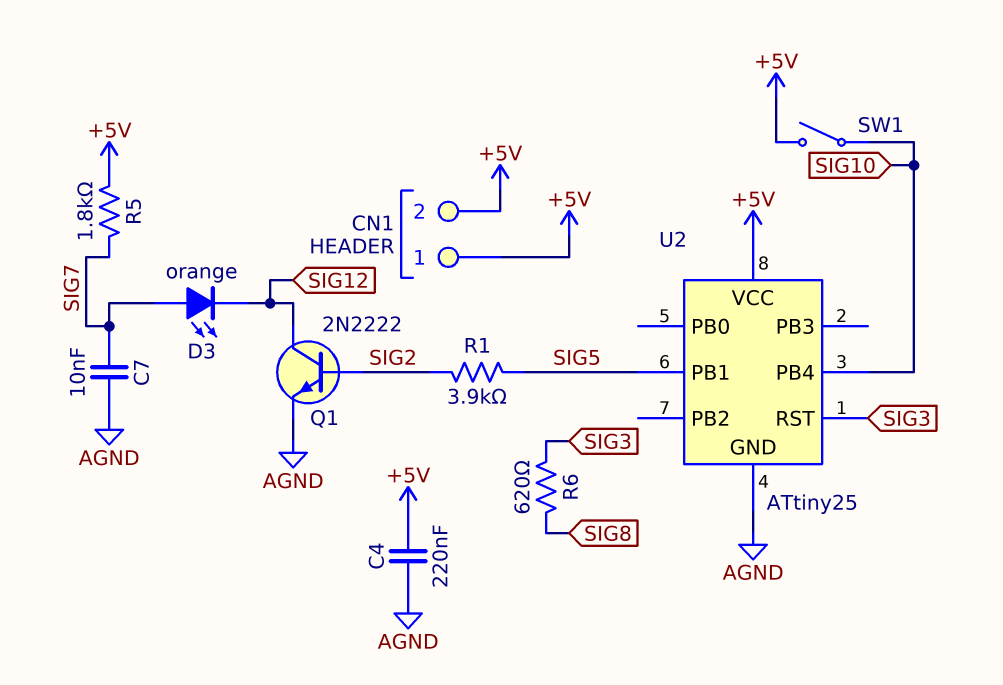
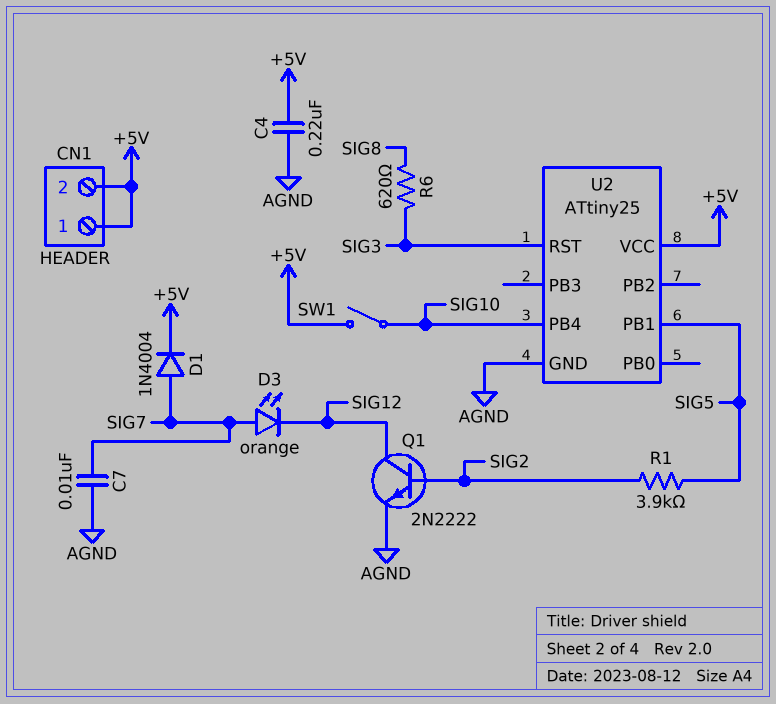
D1: none -> diode 1N4004 (A SIG7, K +5V)
R5: 1.8k (+5V, SIG7) -> none

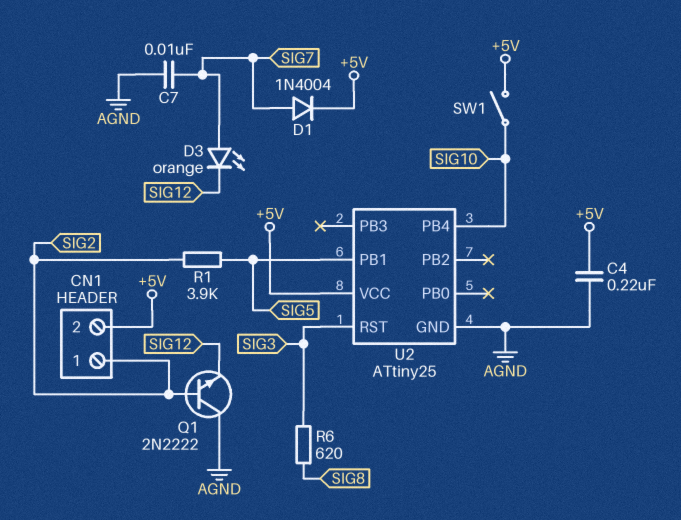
CN1 pin 1: +5V -> SIG2
Q1: NPN 2N2222 (B SIG2, C SIG12, E AGND) -> NPN 2N2222 (B SIG2, C AGND, E SIG12)

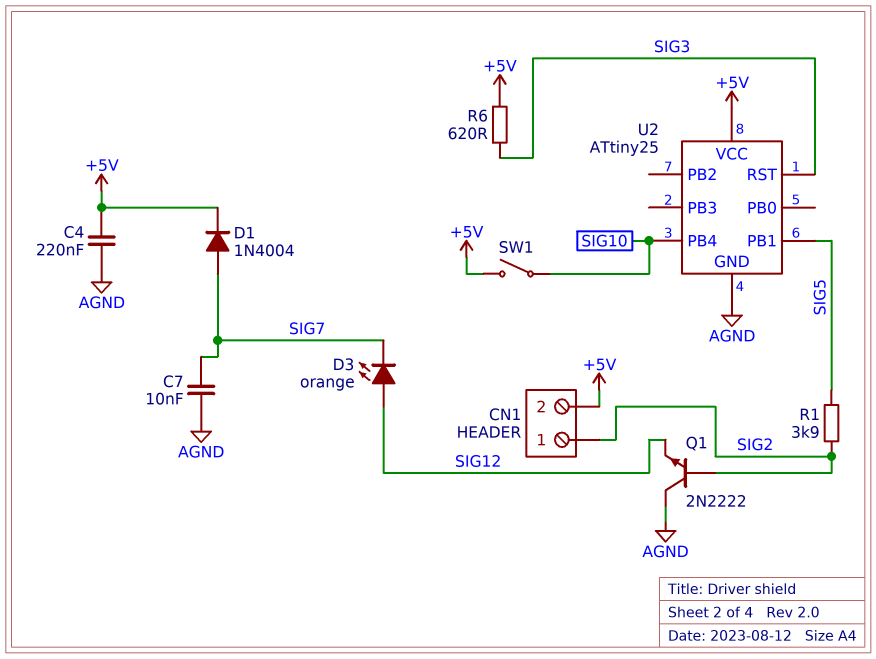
D3: LED orange (A SIG7, K SIG12) -> LED orange (A SIG12, K SIG7)
R6: 620 (SIG3, SIG8) -> 620 (+5V, SIG3)

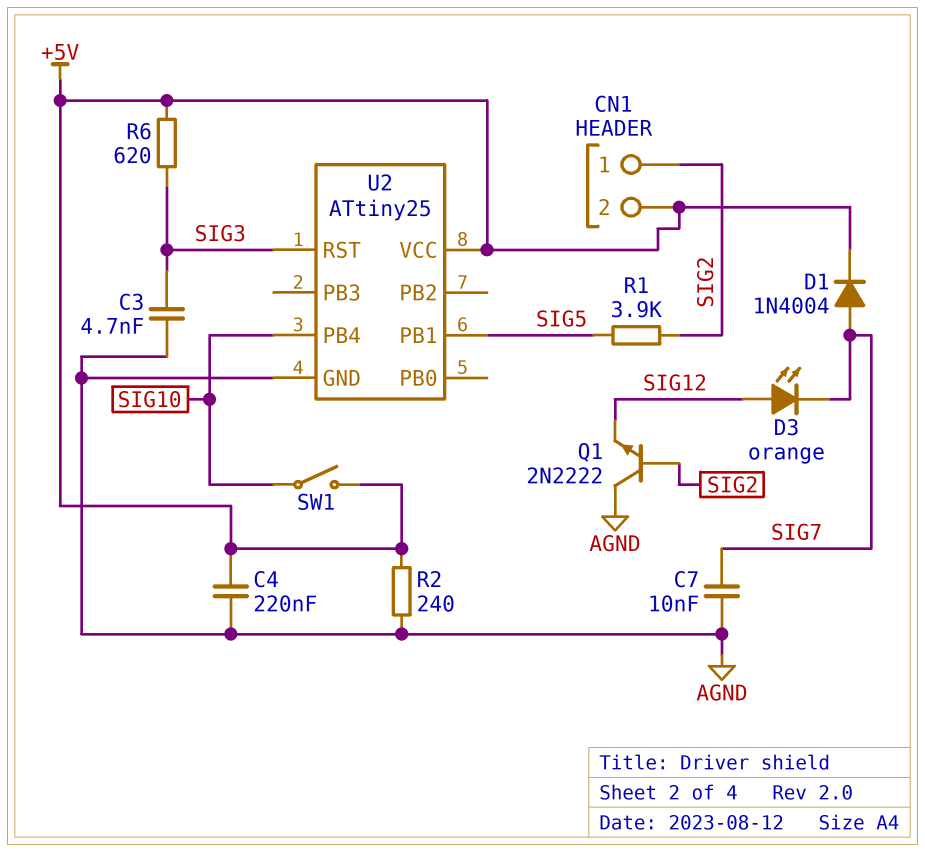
C3: none -> 4.7nF (AGND, SIG3)
R2: none -> 240 (+5V, AGND)

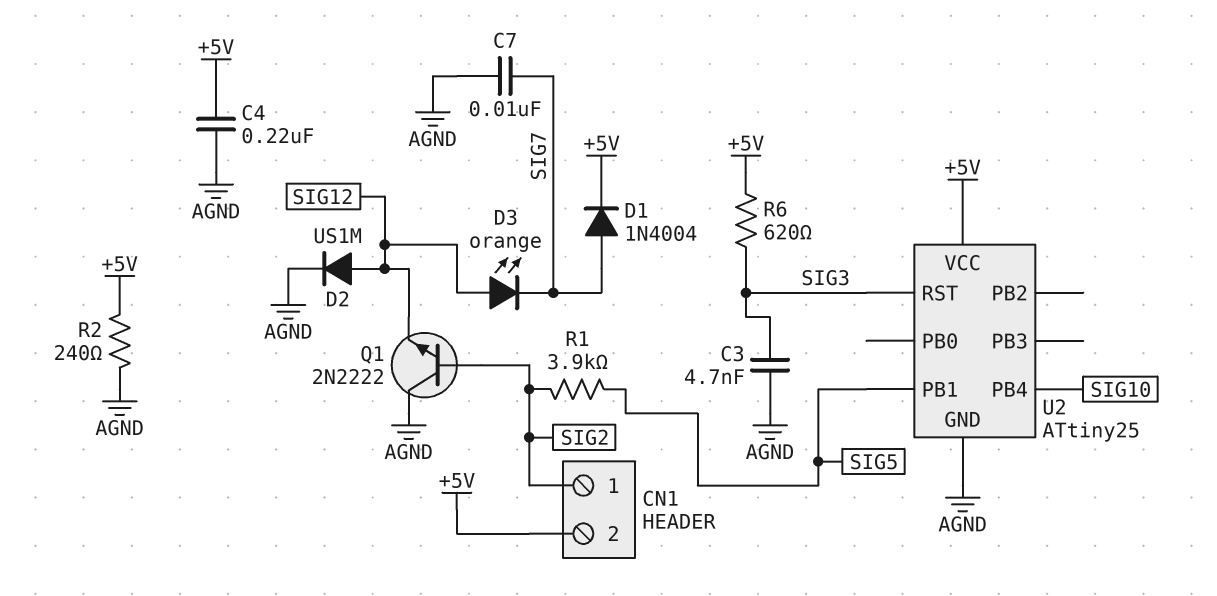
D2: none -> diode US1M (A SIG12, K AGND)
SW1: switch (+5V, SIG10) -> none

